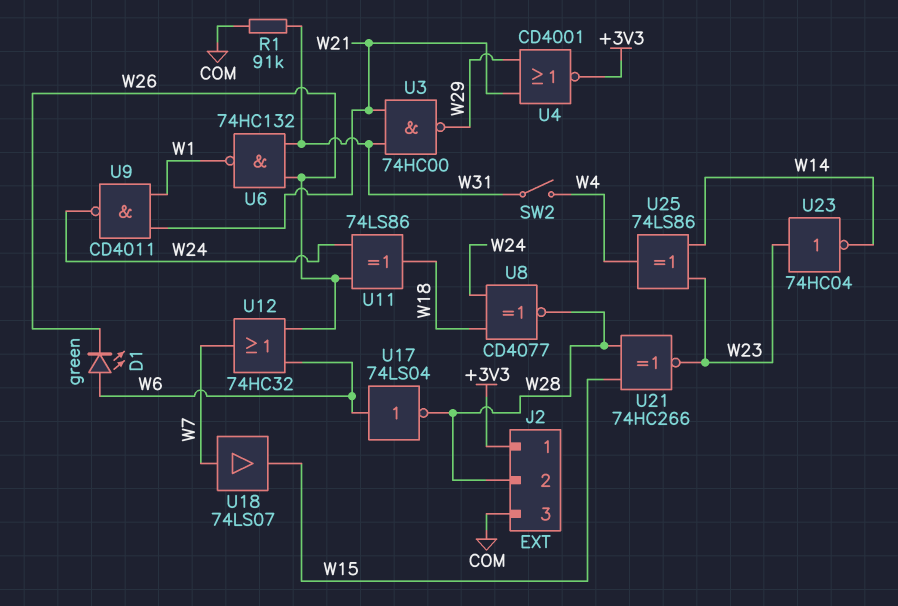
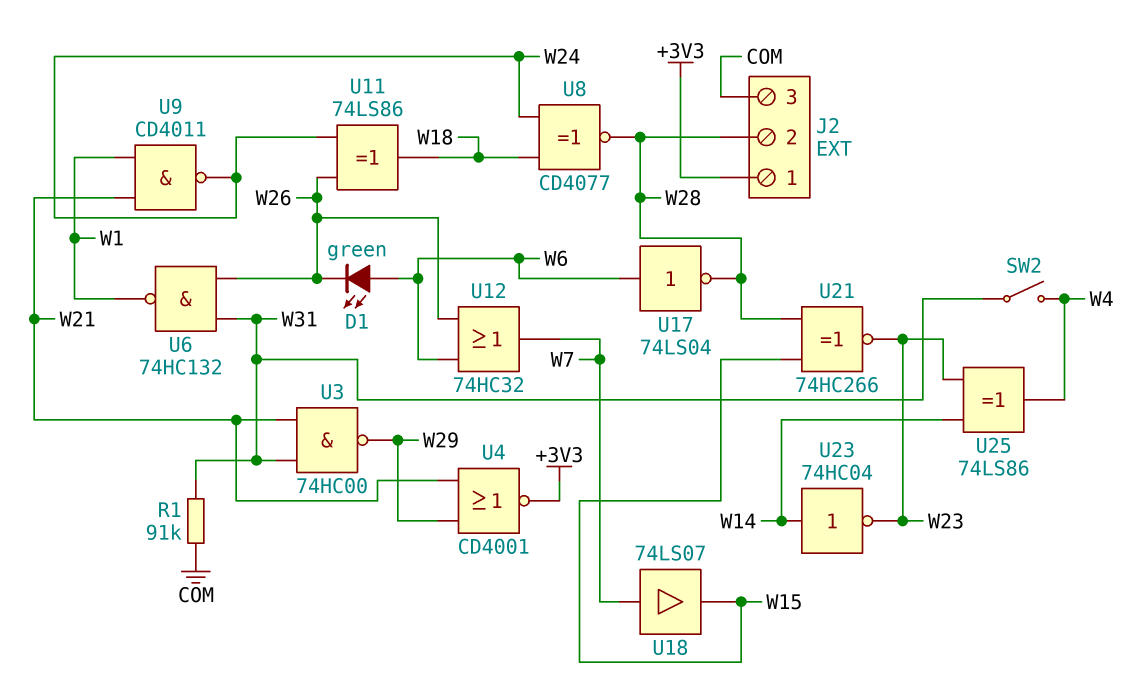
U23: NOT 74HC04 (in W23, out W14) -> NOT 74HC04 (in W14, out W23)

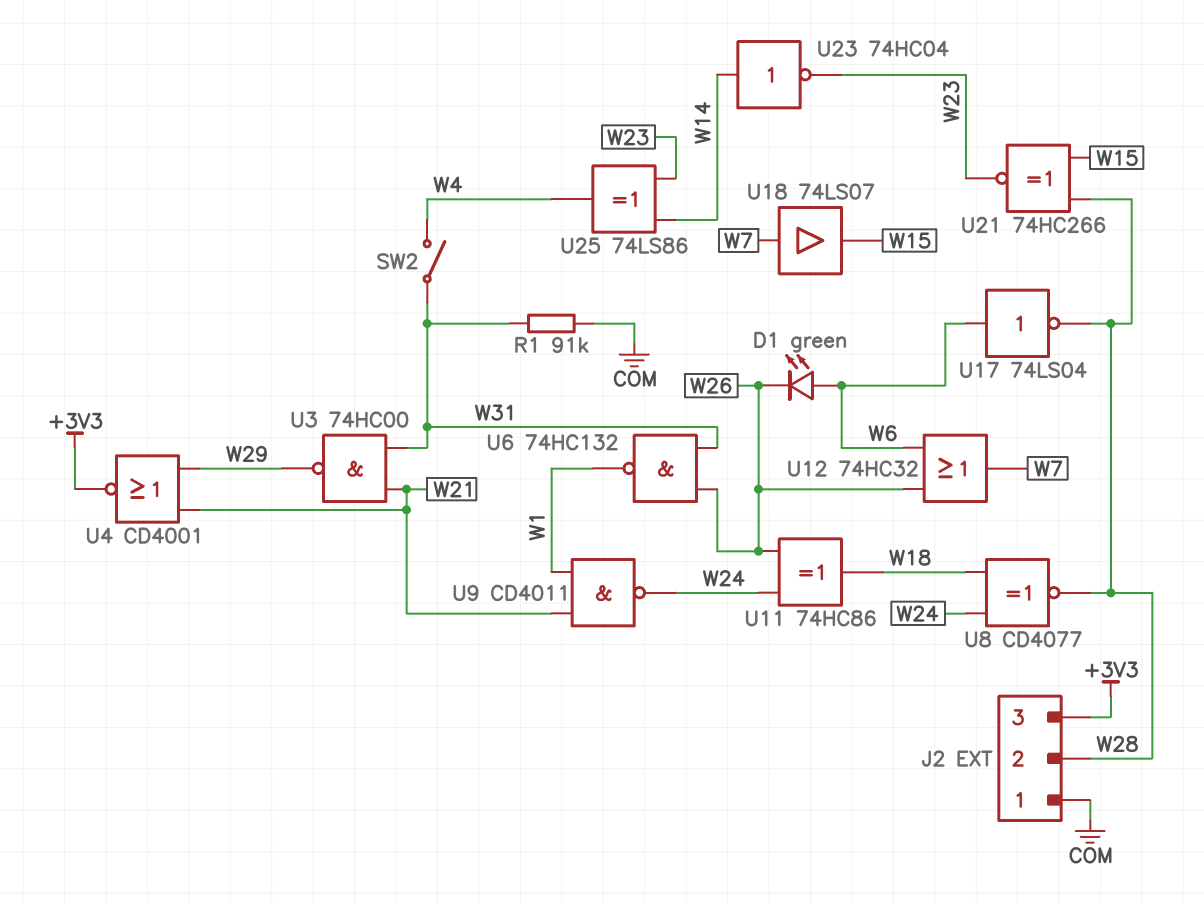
J2 pin 1: +3V3 -> COM
J2 pin 3: COM -> +3V3
U11: XOR 74LS86 (in W24, in W26, out W18) -> XOR 74HC86 (in W24, in W26, out W18)

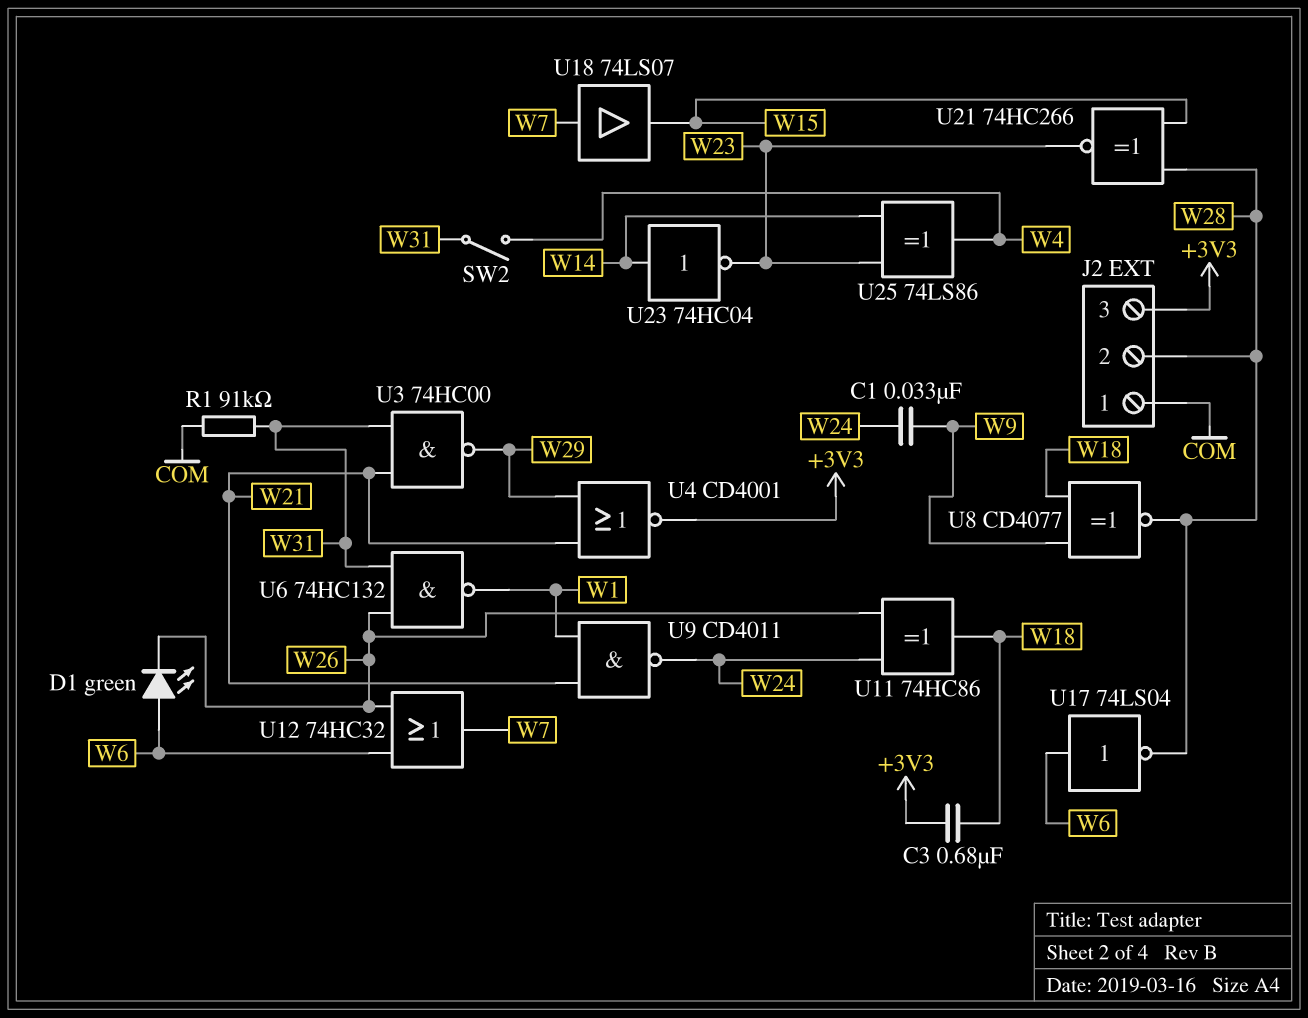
C1: none -> 33nF (W9, W24)
C3: none -> 680nF (+3V3, W18)
U8: XNOR CD4077 (in W18, in W24, out W28) -> XNOR CD4077 (in W9, in W18, out W28)

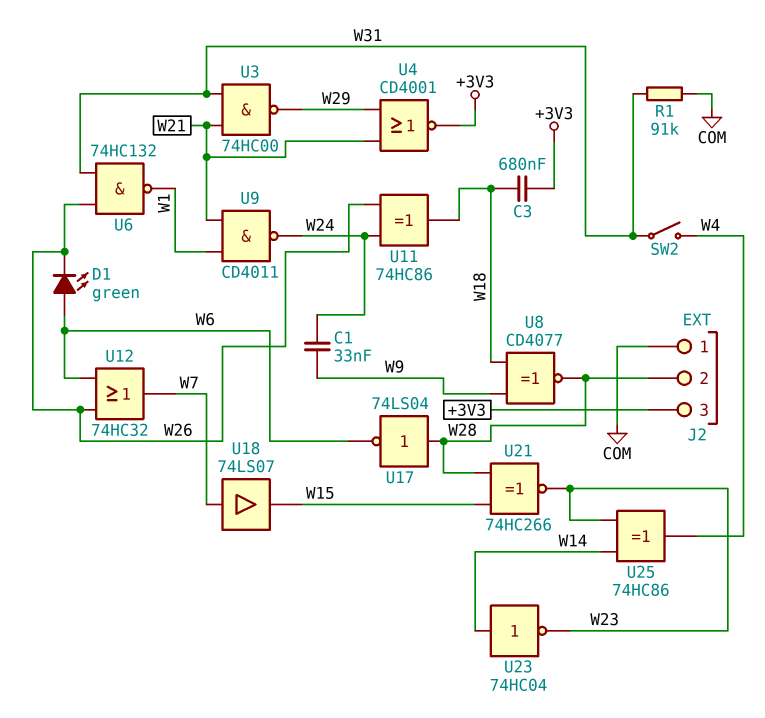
U17: NOT 74LS04 (in W6, out W28) -> NOT 74LS04 (in W28, out W6)
U25: XOR 74LS86 (in W14, in W23, out W4) -> XOR 74HC86 (in W14, in W23, out W4)

